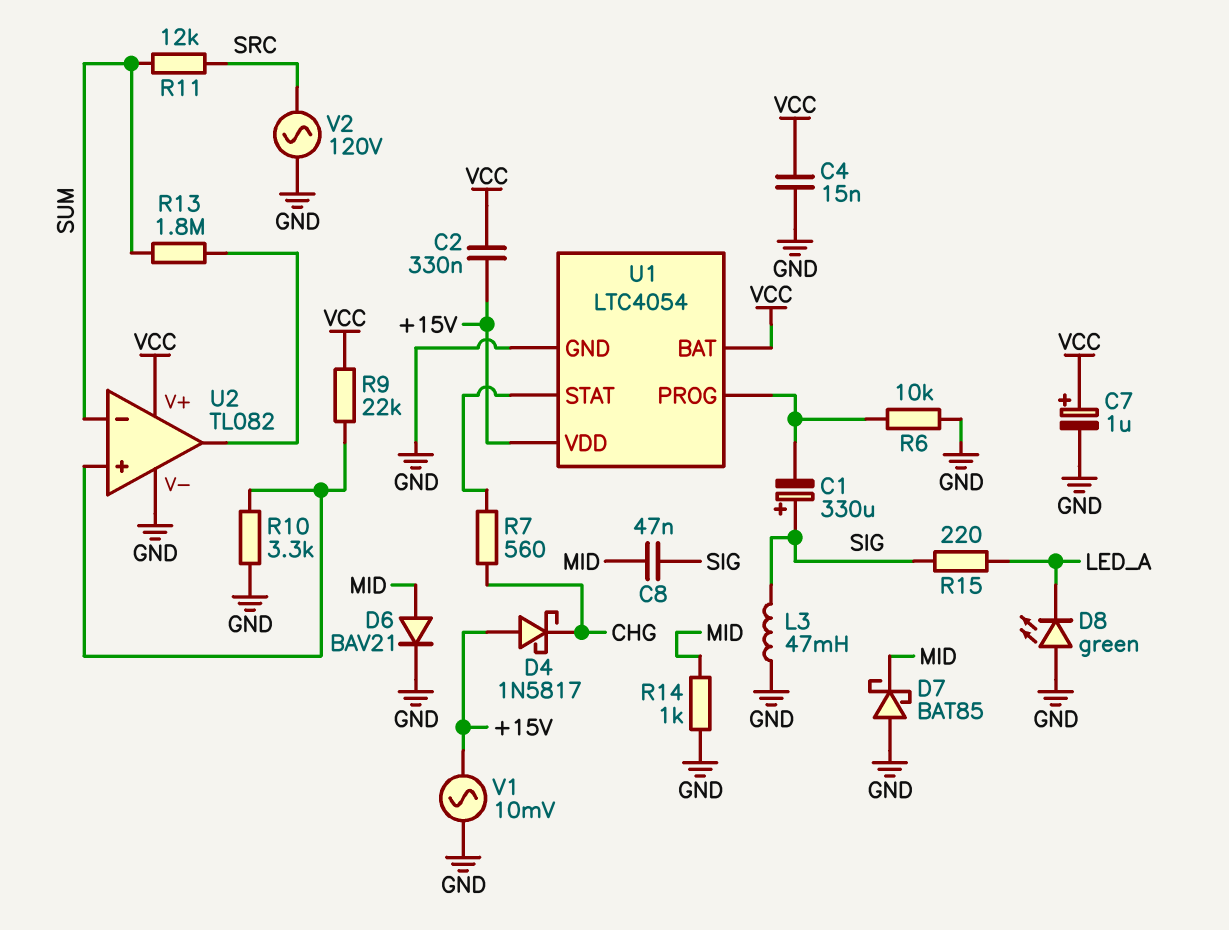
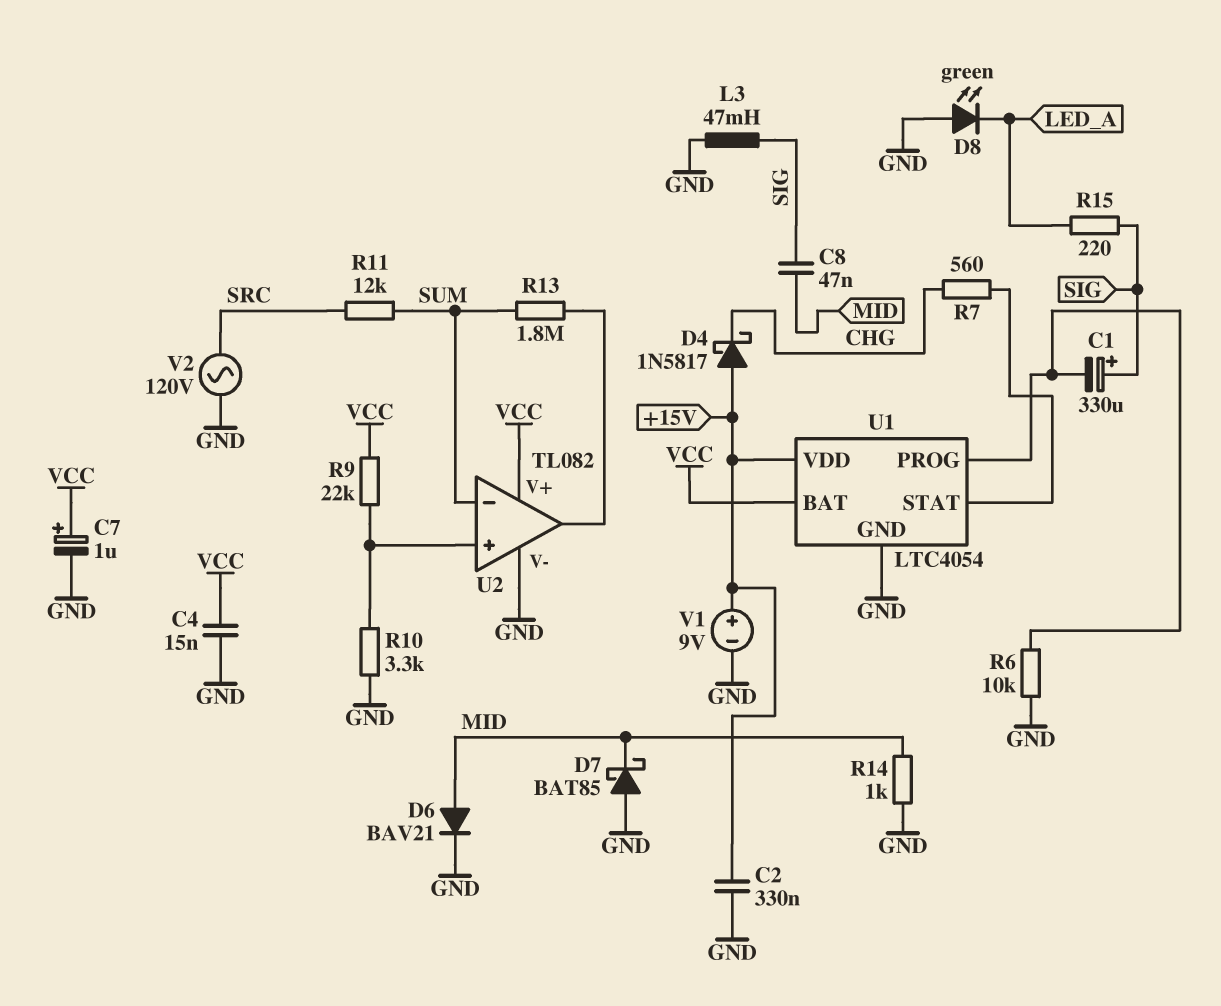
C2: 330nF (+15V, VCC) -> 330nF (+15V, GND)
V1: AC 10mV (+15V, GND) -> 9V (plus +15V, minus GND)

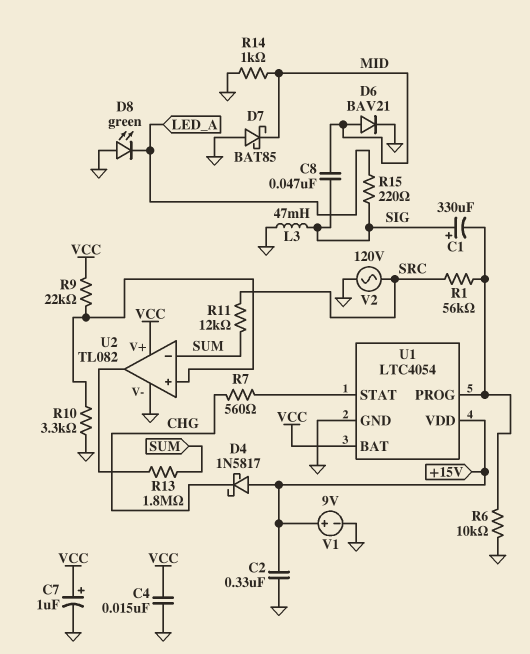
R1: none -> 56k (SRC, U1/PROG)

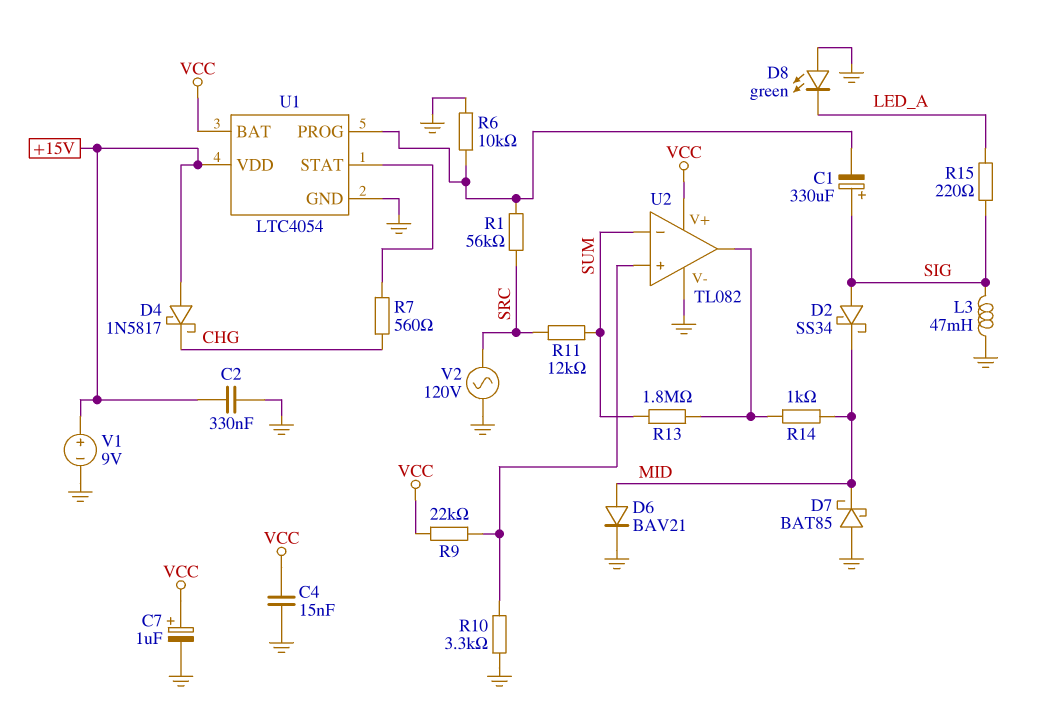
C8: 47nF (MID, SIG) -> none
D2: none -> schottky SS34 (A SIG, K MID)
R14: 1k (GND, MID) -> 1k (MID, U2/out)

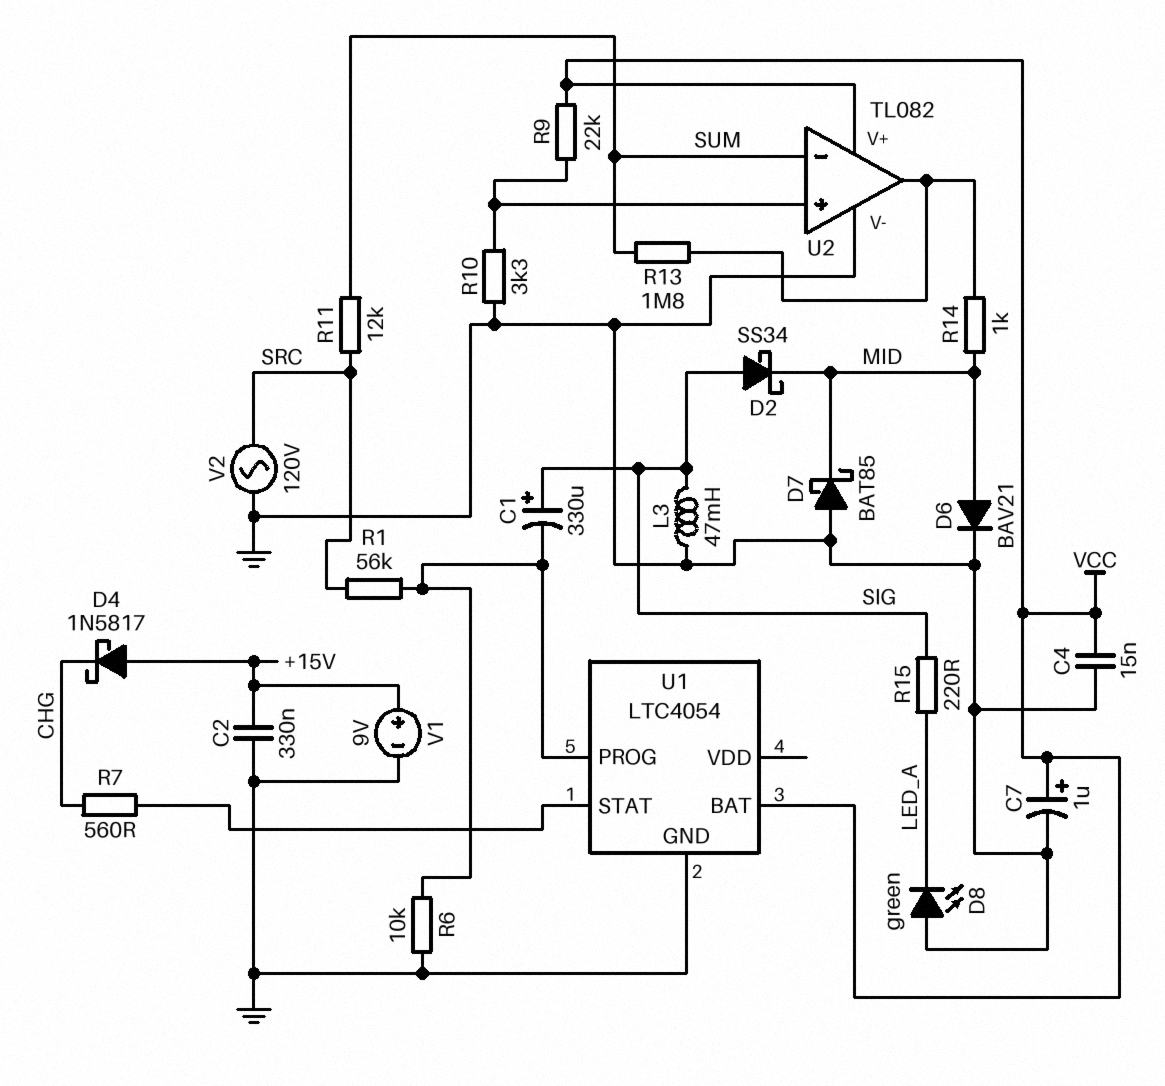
U1 pin VDD: +15V -> none

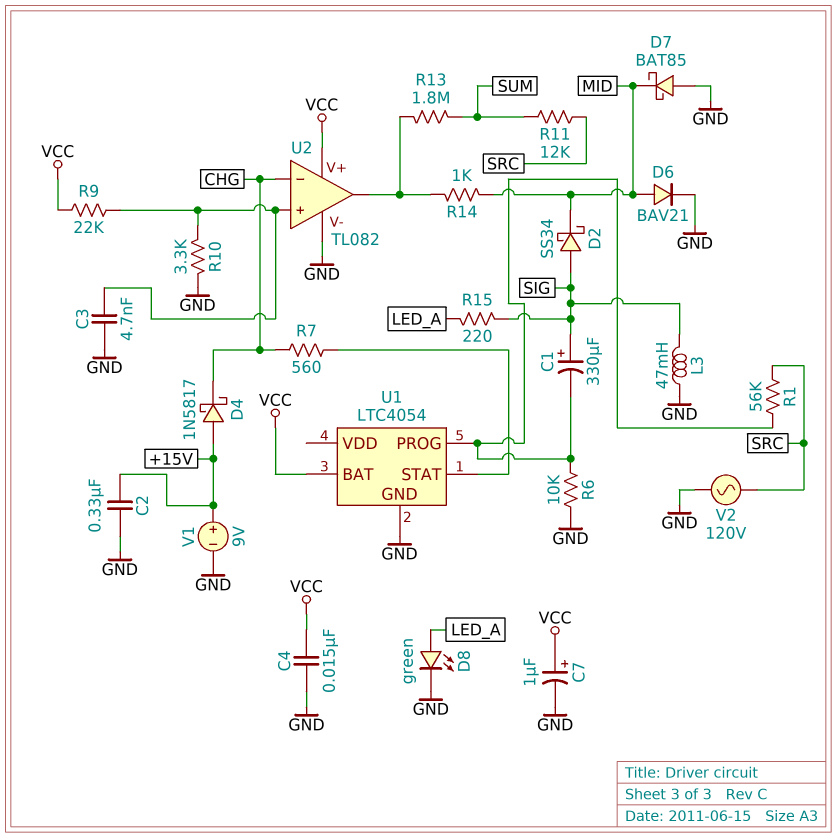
C3: none -> 4.7nF (GND, U2/in+)
D8: LED green (A GND, K LED_A) -> LED green (A LED_A, K GND)
U2 pin in-: SUM -> CHG

